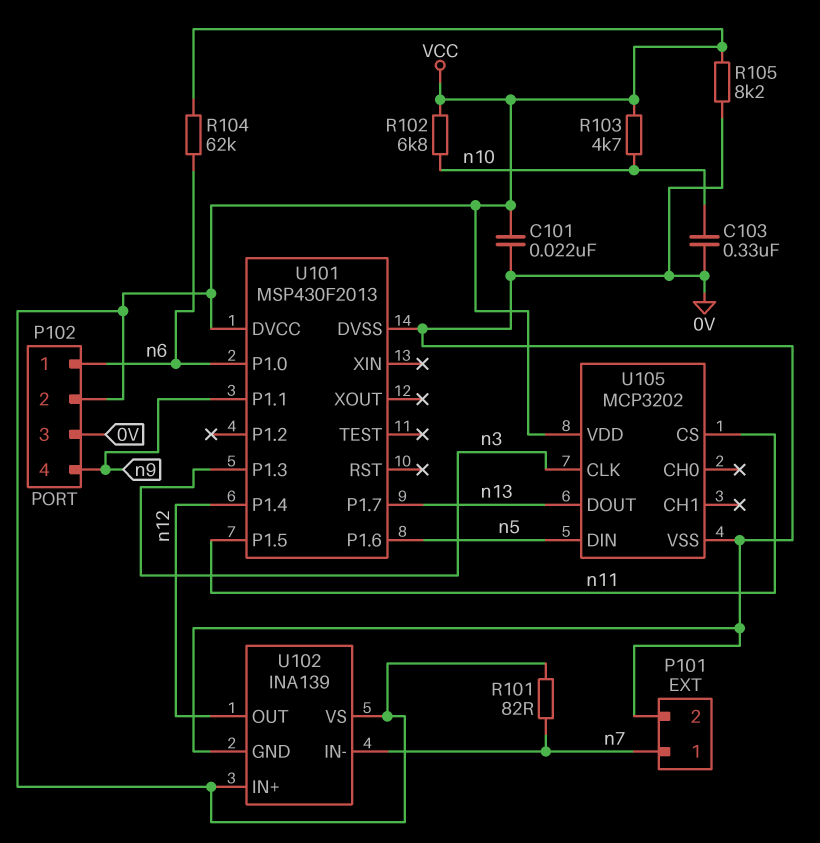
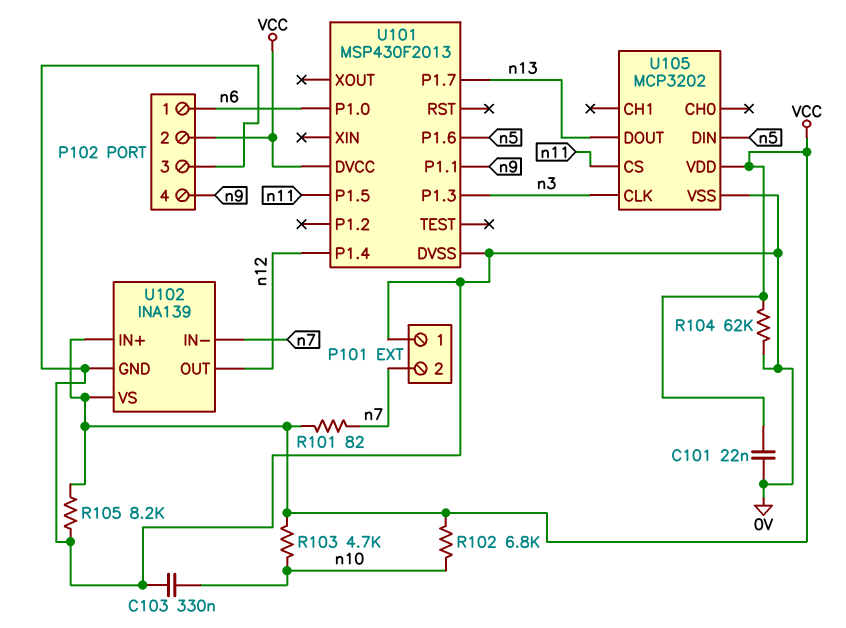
P101 pin 1: n7 -> 0V
P101 pin 2: 0V -> n7
R104: 62k (VCC, n6) -> 62k (0V, VCC)

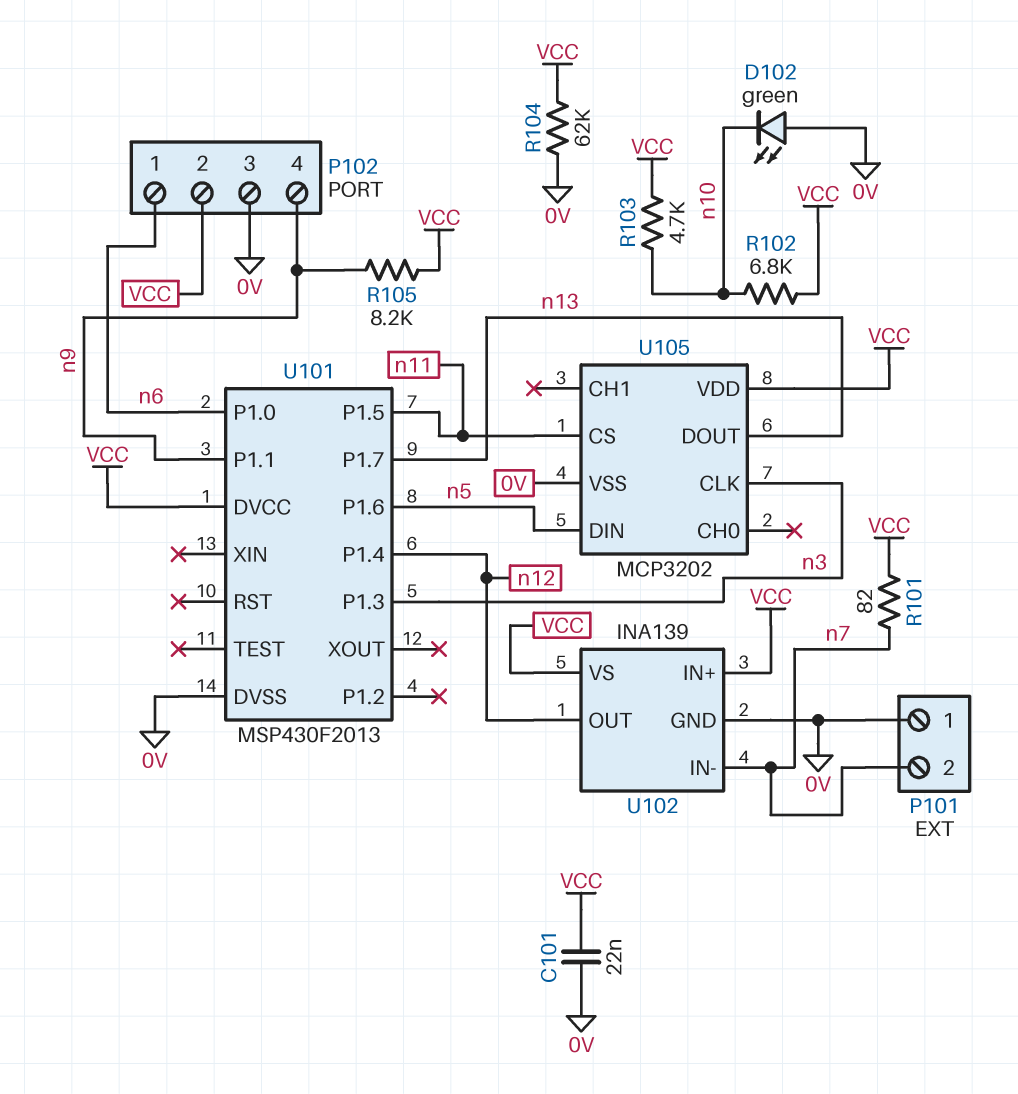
C103: 330nF (0V, n10) -> none
D102: none -> LED green (A 0V, K n10)
R105: 8.2k (0V, VCC) -> 8.2k (VCC, n9)

